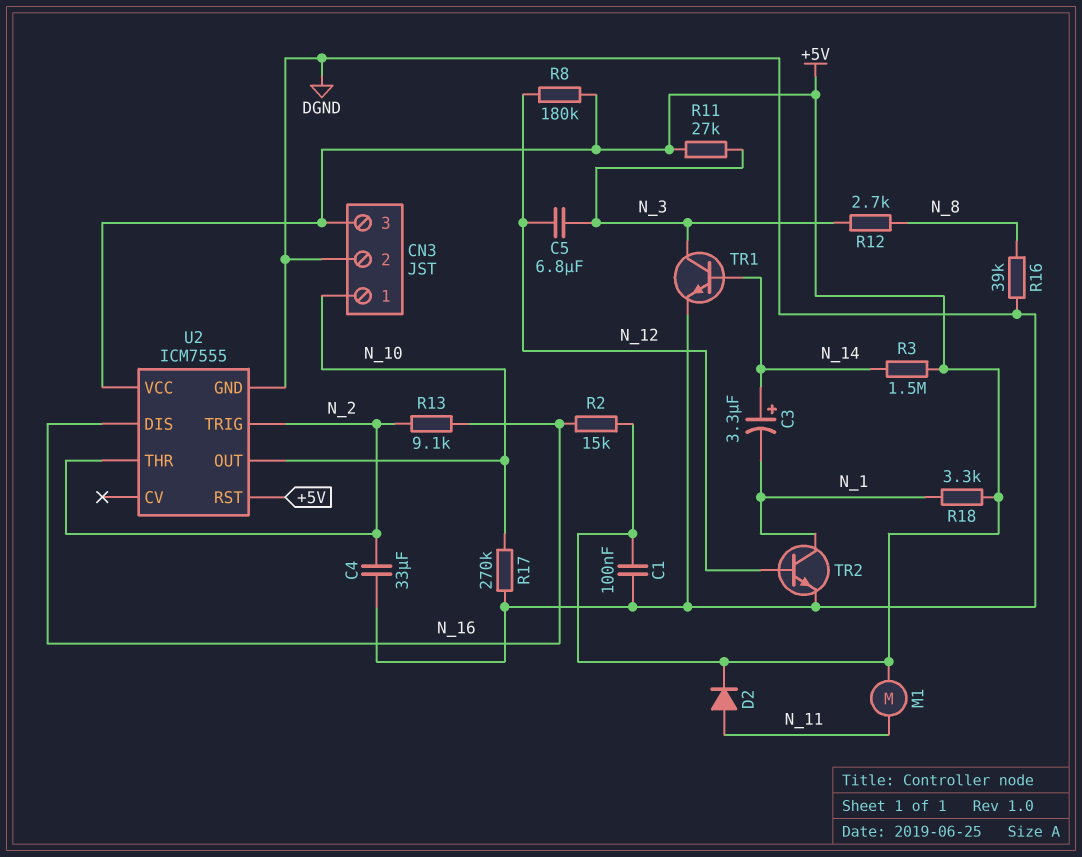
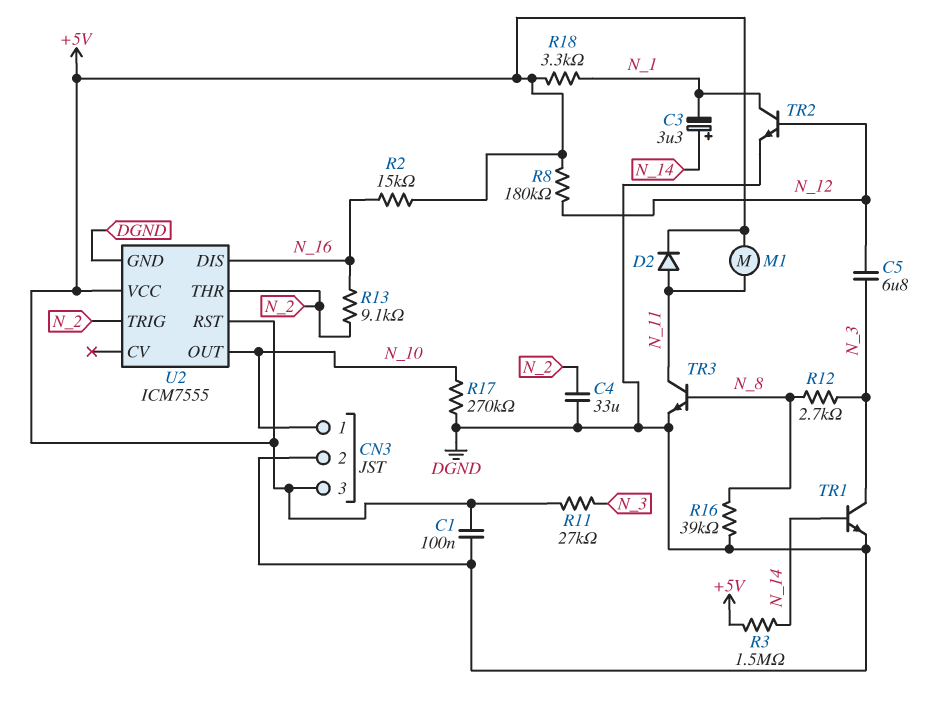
TR3: none -> NPN (B N_8, C N_11, E DGND)

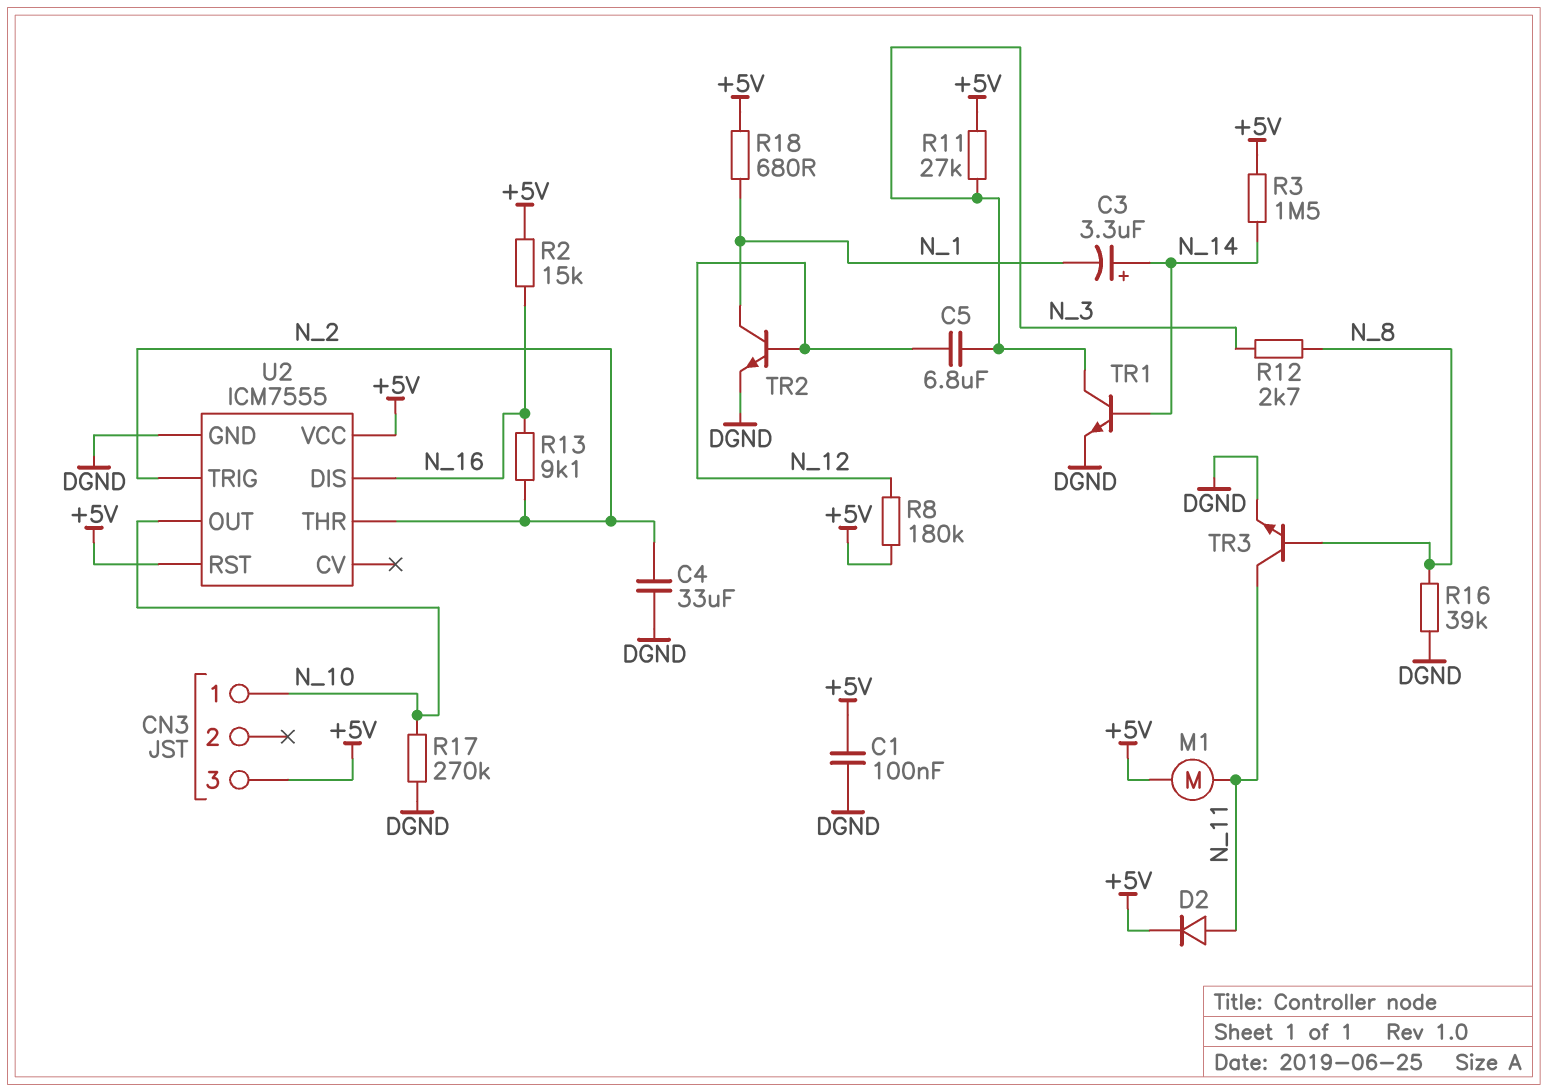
CN3 pin 2: DGND -> none
R18: 3.3k (+5V, N_1) -> 680 (+5V, N_1)

